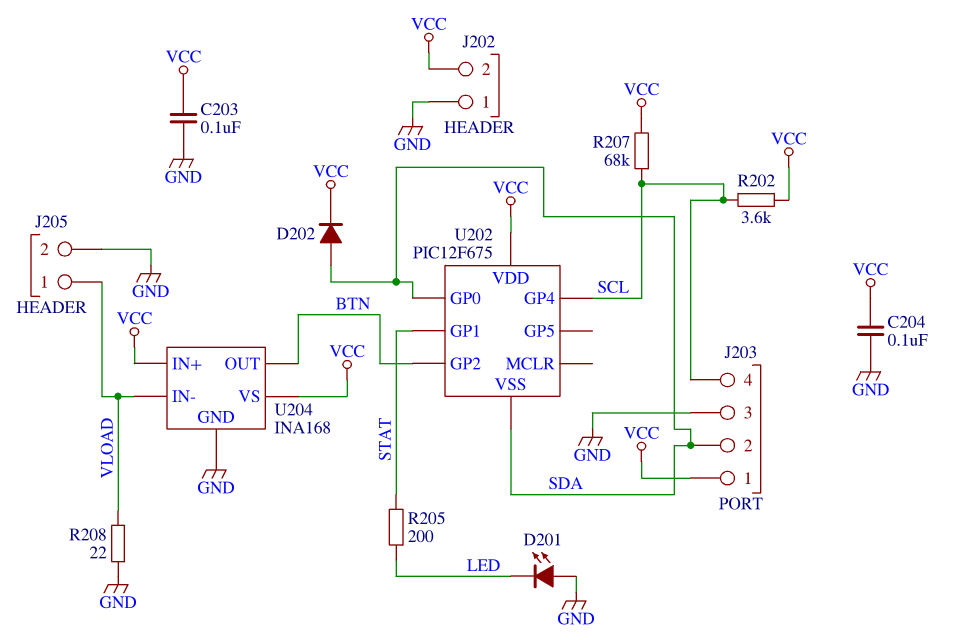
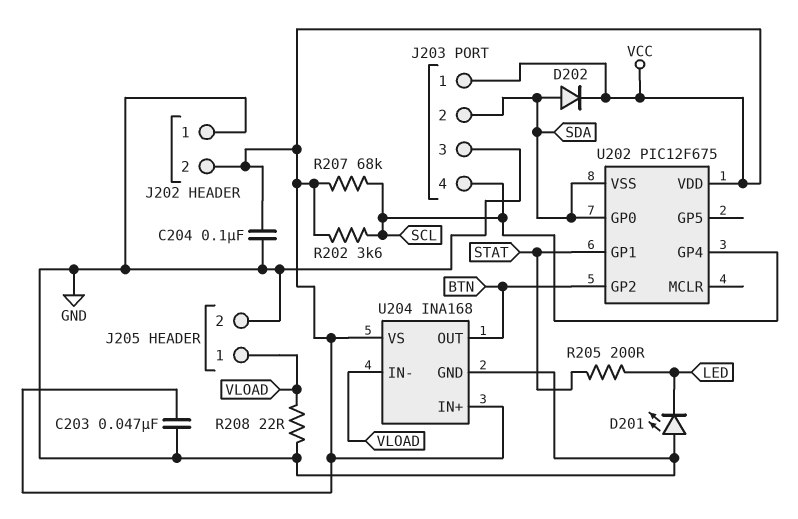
C203: 100nF (GND, VCC) -> 47nF (GND, VCC)

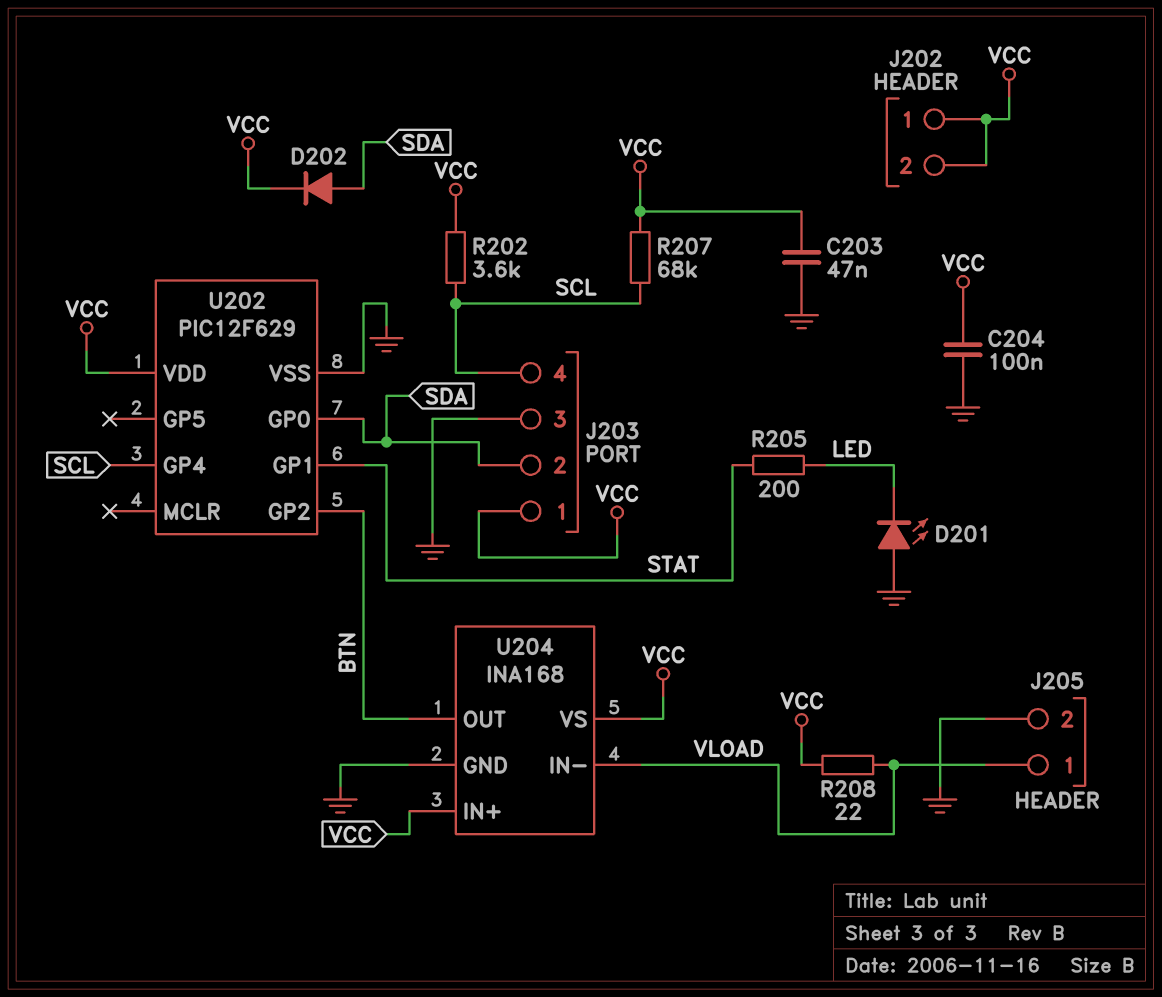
J202 pin 1: GND -> VCC
R208: 22 (GND, VLOAD) -> 22 (VCC, VLOAD)
U202: PIC12F675 -> PIC12F629
U202 pin VSS: SDA -> GND

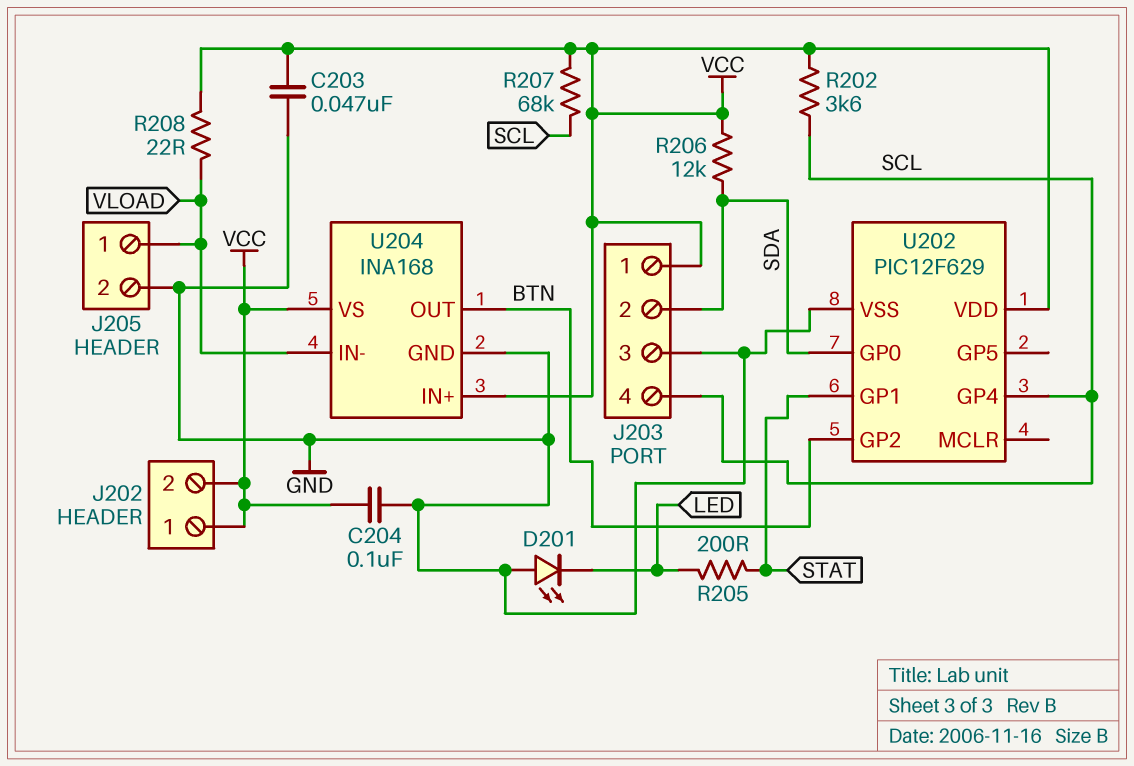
D202: diode (A SDA, K VCC) -> none
R206: none -> 12k (SDA, VCC)

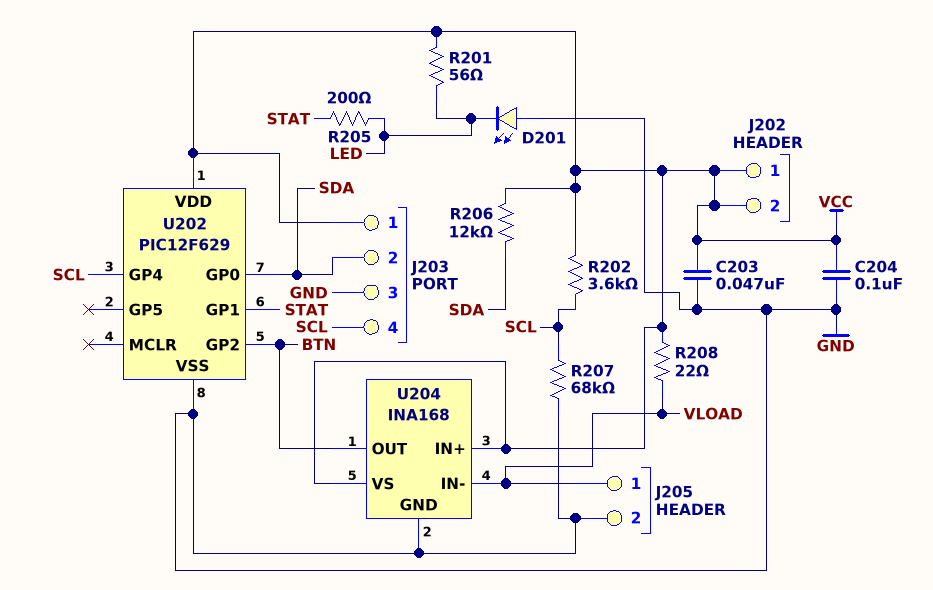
R201: none -> 56 (LED, VCC)
R207: 68k (SCL, VCC) -> 68k (GND, SCL)

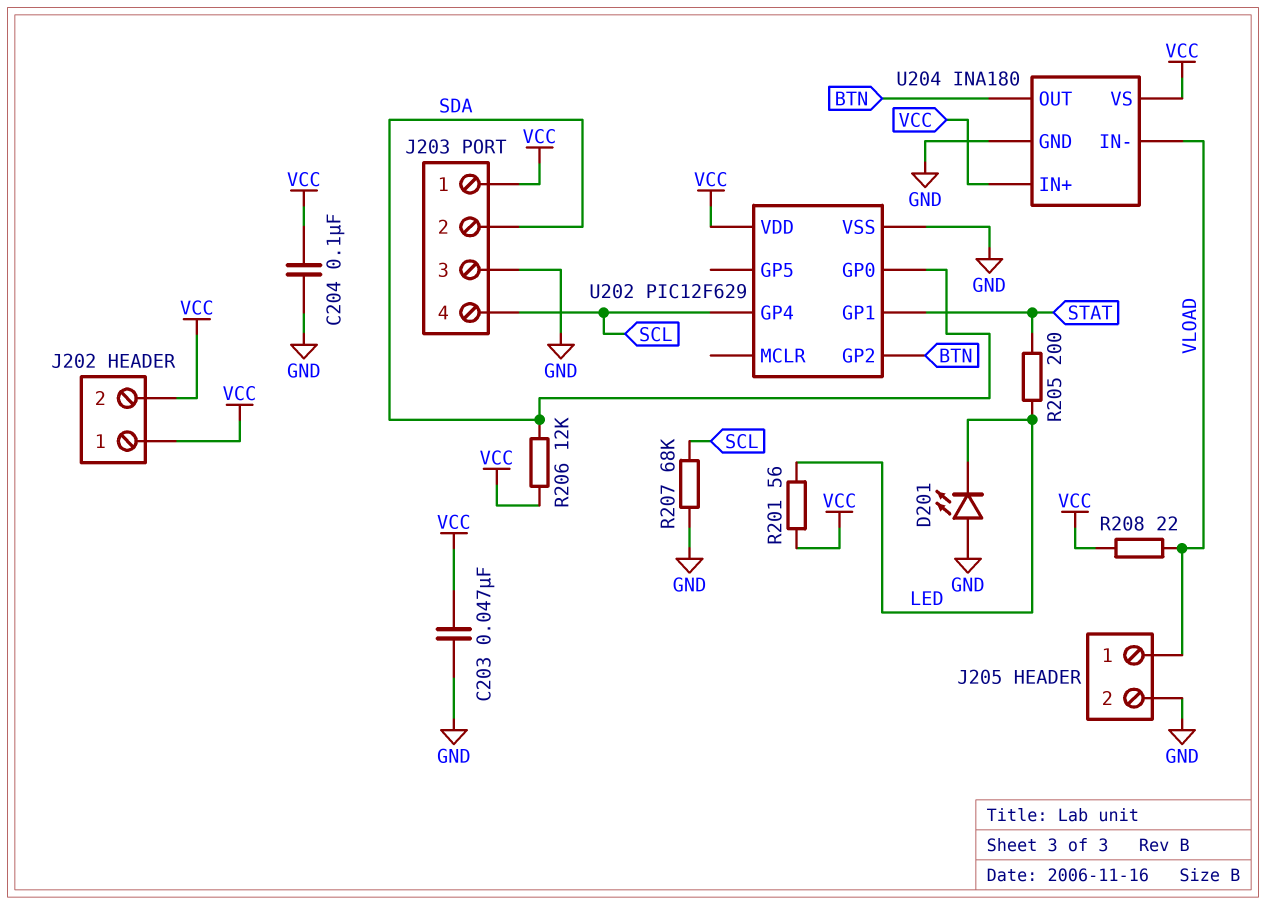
R202: 3.6k (SCL, VCC) -> none
U204: INA168 -> INA180

